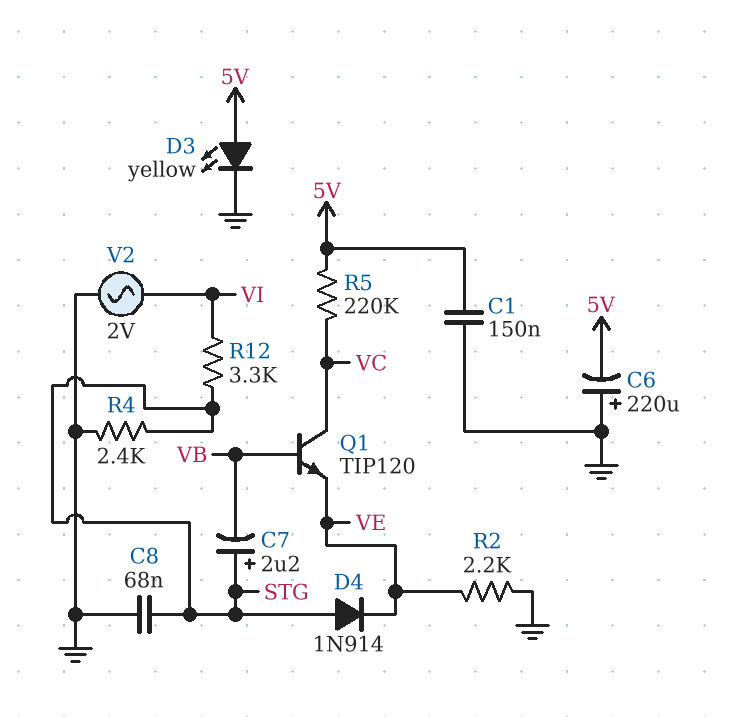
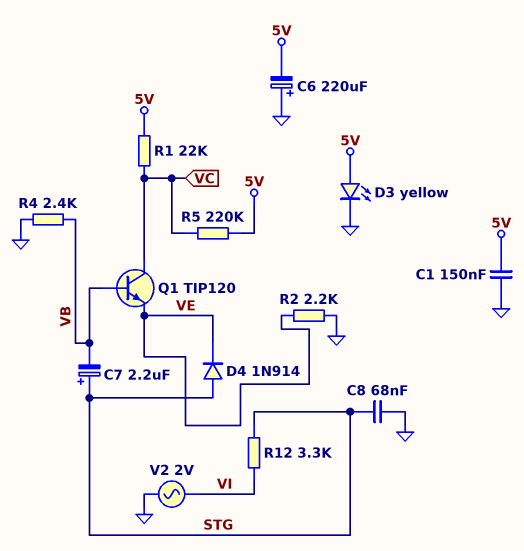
R1: none -> 22k (5V, VC)
R4: 2.4k (GND, STG) -> 2.4k (GND, VB)

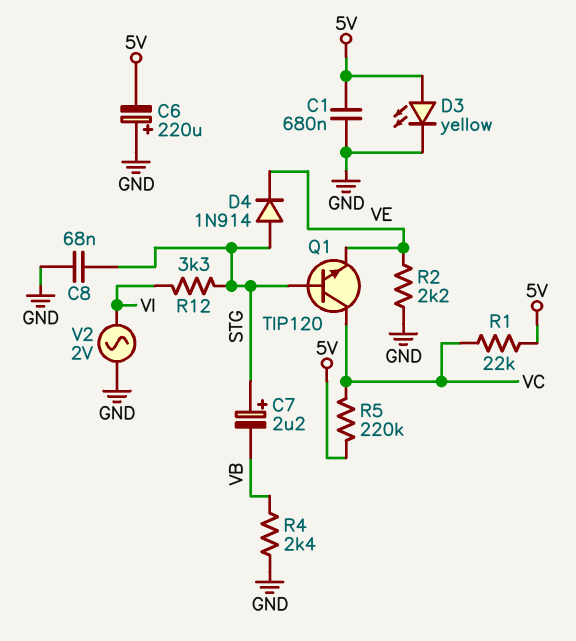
C1: 150nF (5V, GND) -> 680nF (5V, GND)
Q1: NPN TIP120 (B VB, C VC, E VE) -> NPN TIP120 (B STG, C VC, E VE)

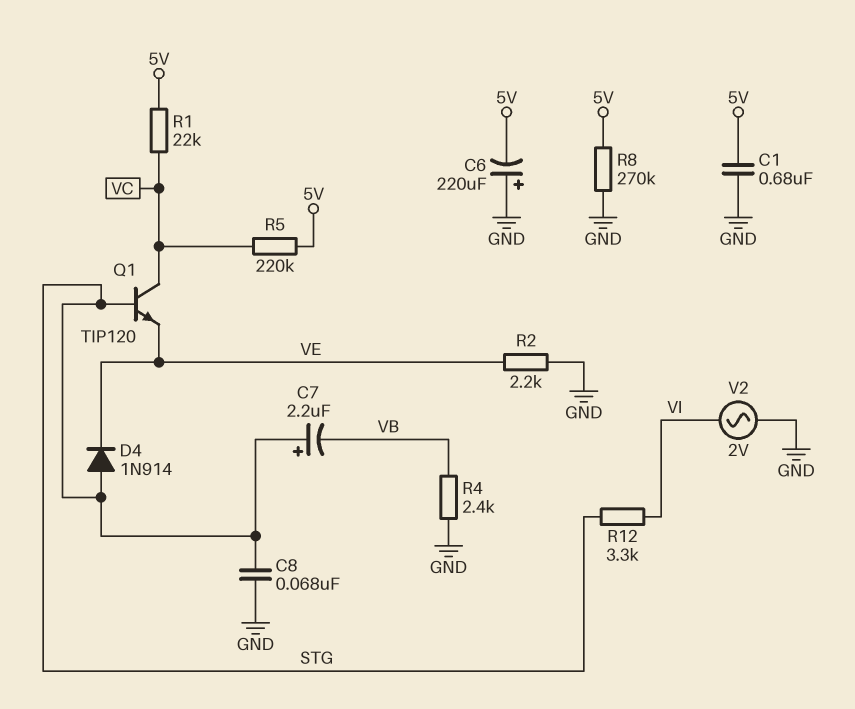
D3: LED yellow (A 5V, K GND) -> none
R8: none -> 270k (5V, GND)

